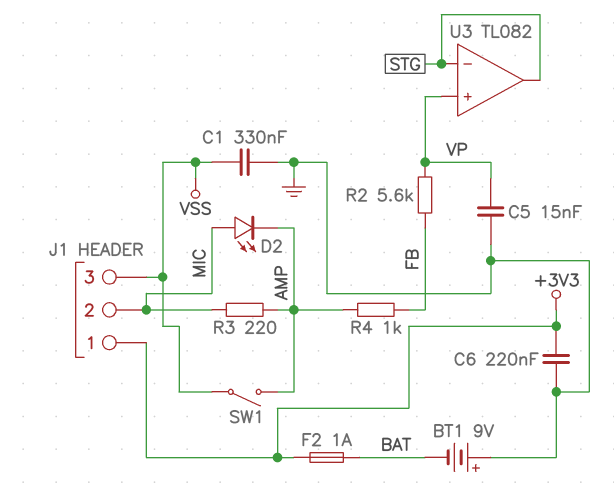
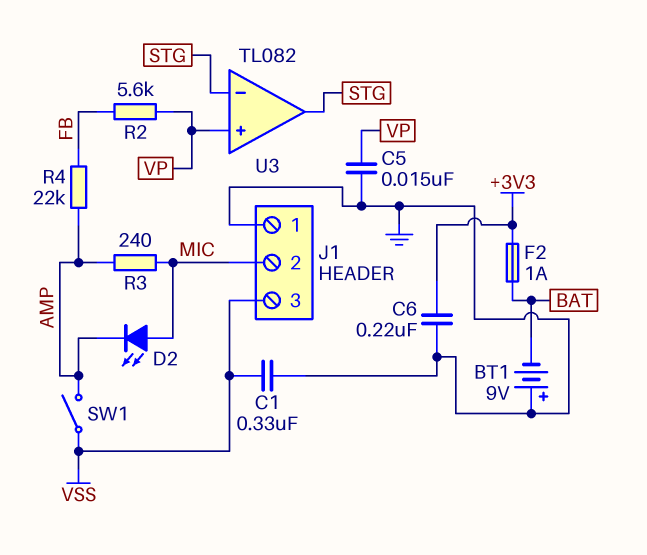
J1 pin 1: +3V3 -> GND
R3: 220 (AMP, MIC) -> 240 (AMP, MIC)
R4: 1k (AMP, FB) -> 22k (AMP, FB)

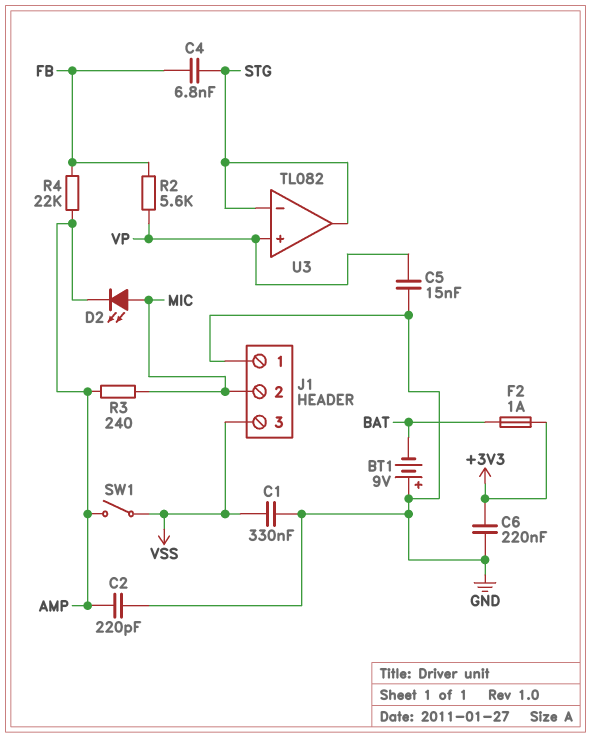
C2: none -> 220pF (AMP, GND)
C4: none -> 6.8nF (FB, STG)

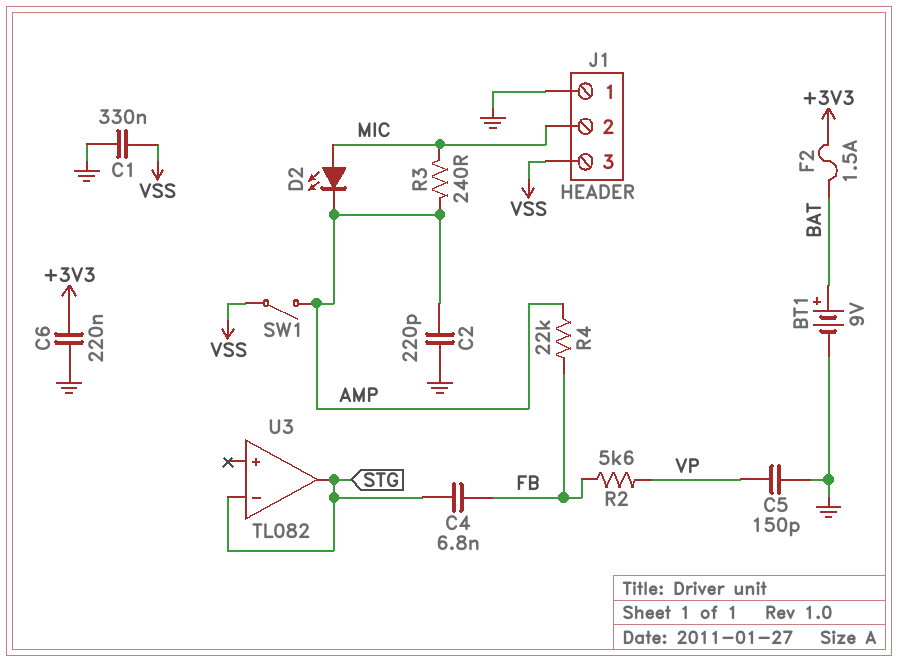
BT1: 9V (plus GND, minus BAT) -> 9V (plus BAT, minus GND)
C5: 15nF (GND, VP) -> 150pF (GND, VP)
F2: 1A (+3V3, BAT) -> 1.5A (+3V3, BAT)
U3 pin in+: VP -> none

